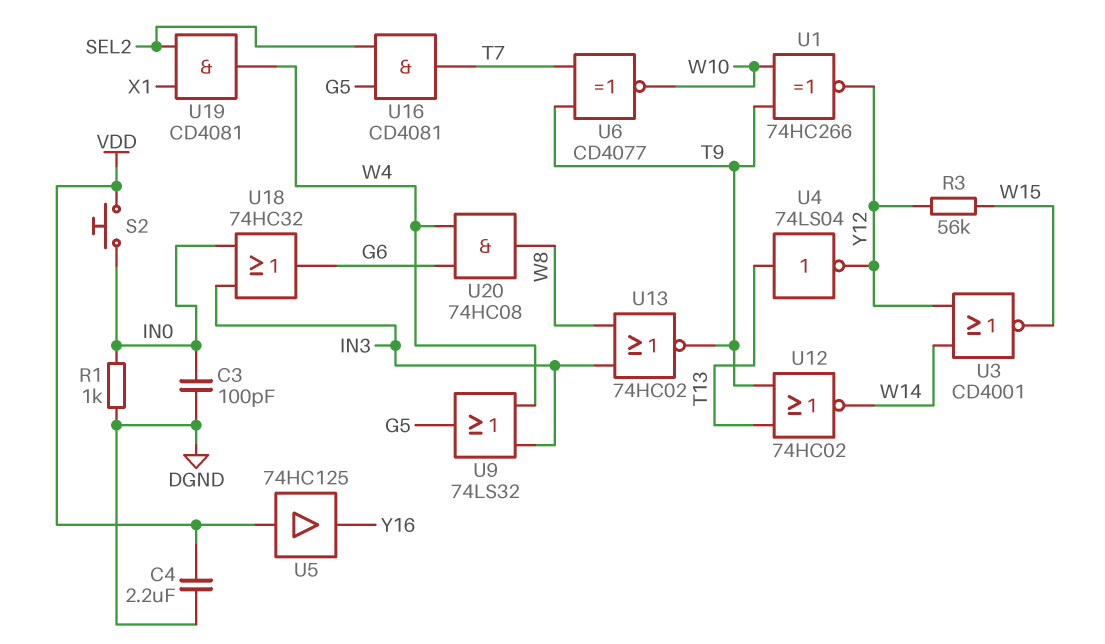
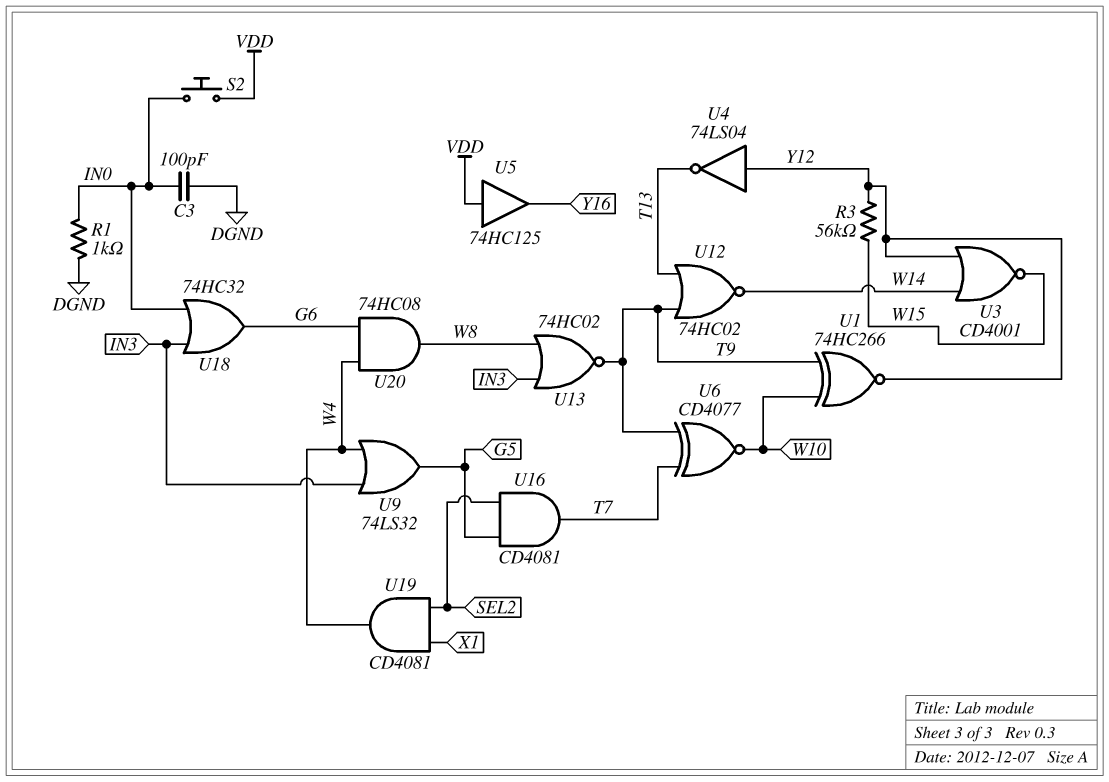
C4: 2.2uF (DGND, VDD) -> none
U4: NOT 74LS04 (in T13, out Y12) -> NOT 74LS04 (in Y12, out T13)

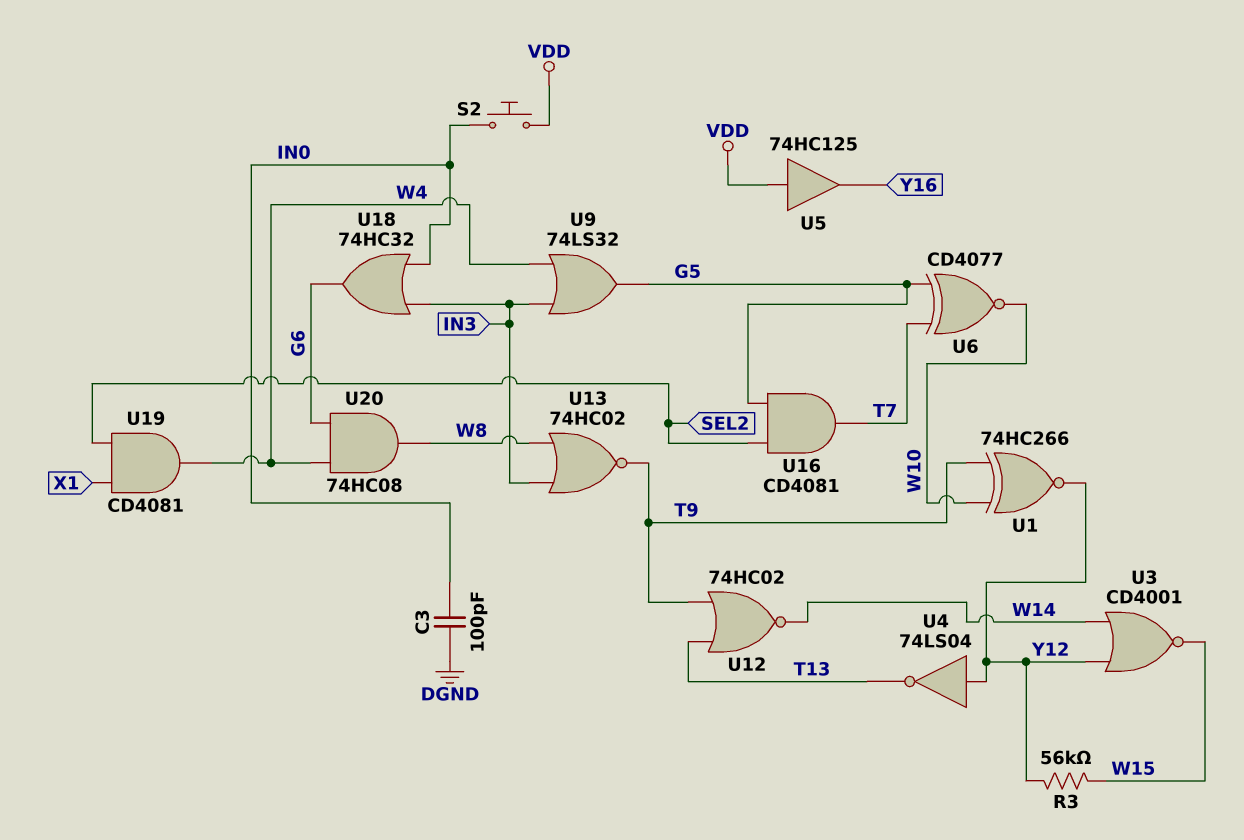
R1: 1k (DGND, IN0) -> none
U6: XNOR CD4077 (in T7, in T9, out W10) -> XNOR CD4077 (in G5, in T7, out W10)

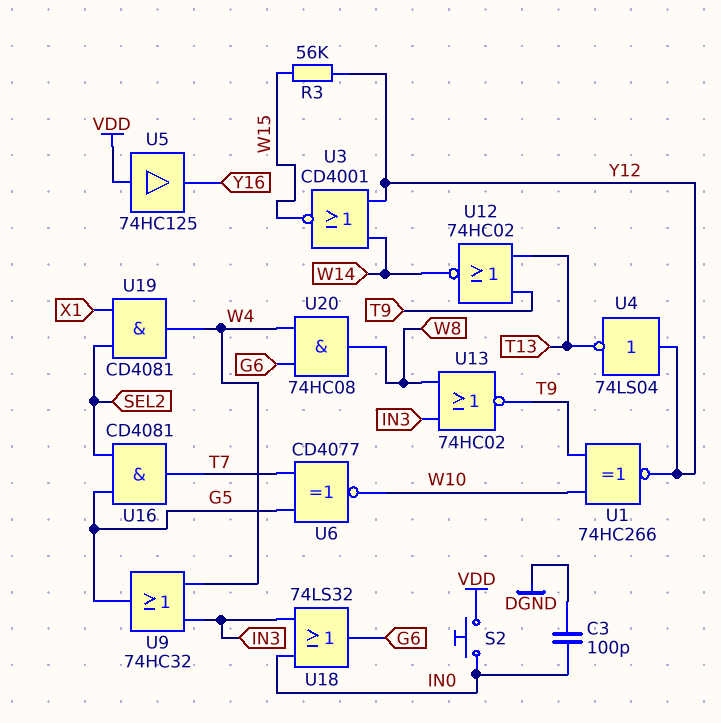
U9: OR 74LS32 (in IN3, in W4, out G5) -> OR 74HC32 (in IN3, in W4, out G5)
U18: OR 74HC32 (in IN0, in IN3, out G6) -> OR 74LS32 (in IN0, in IN3, out G6)

